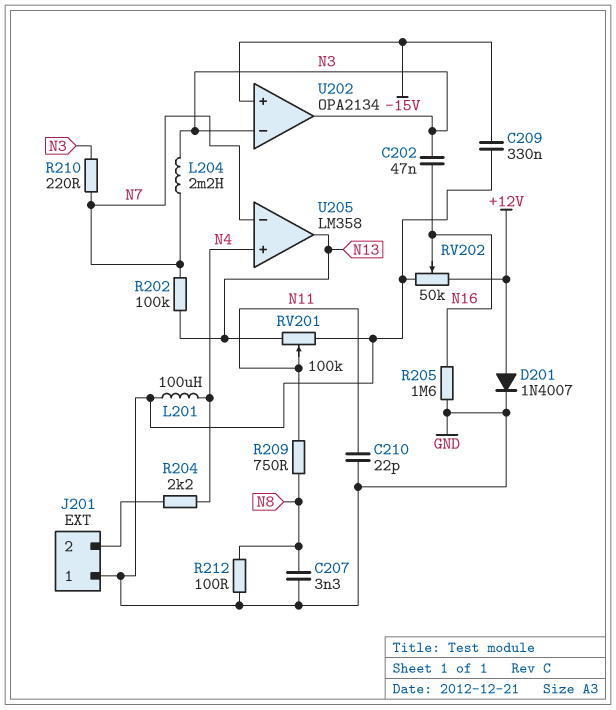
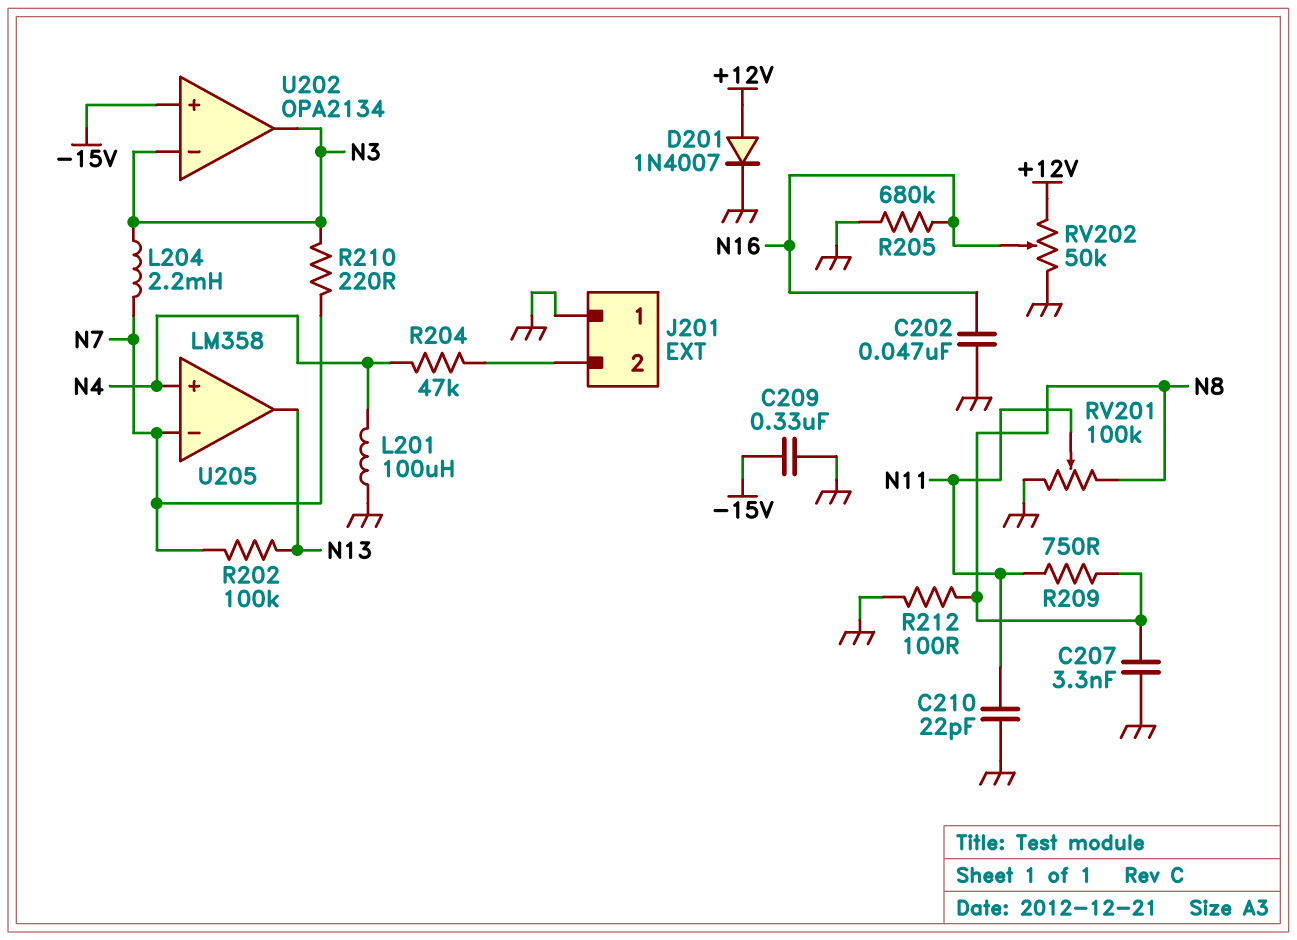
C202: 47nF (N3, N16) -> 47nF (GND, N16)
R204: 2.2k (J201/2, N4) -> 47k (J201/2, N4)
R205: 1.6M (GND, N16) -> 680k (GND, N16)
RV201: 100k (GND, N13, wiper N11) -> 100k (GND, N8, wiper N11)

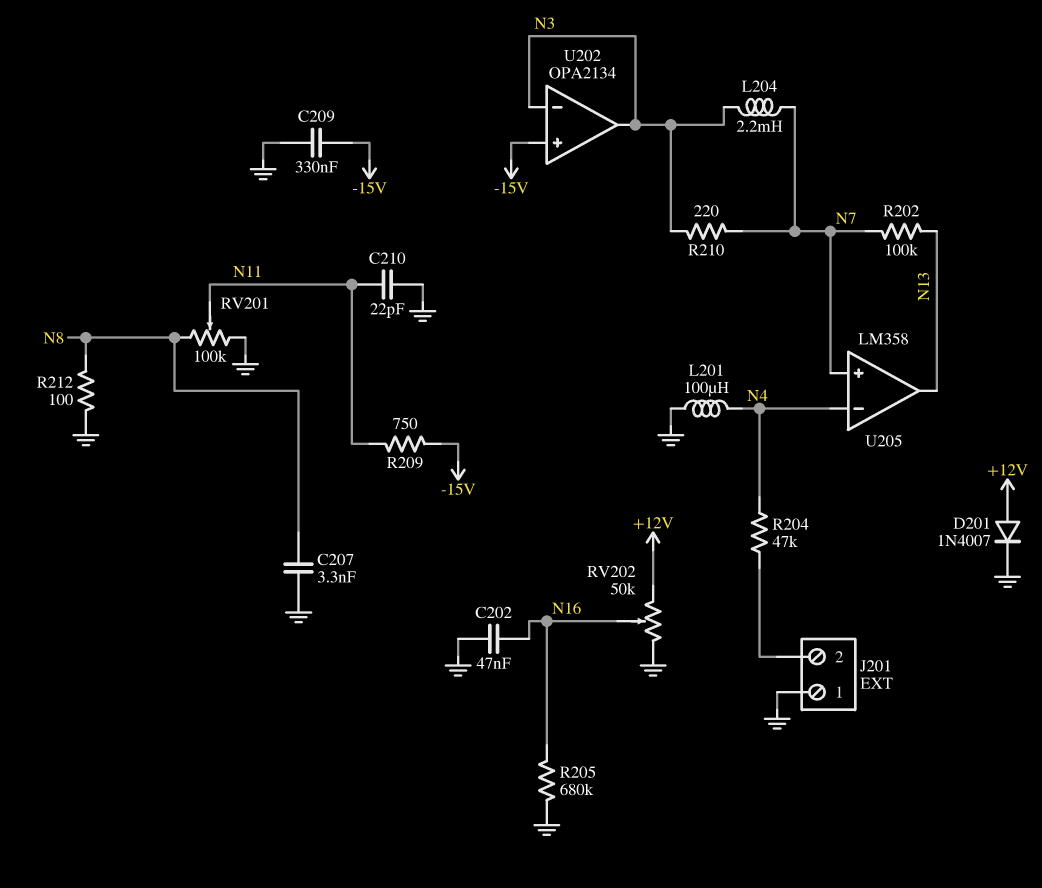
R209: 750 (N8, N11) -> 750 (-15V, N11)
U205 pin in+: N4 -> N7
U205 pin in-: N7 -> N4

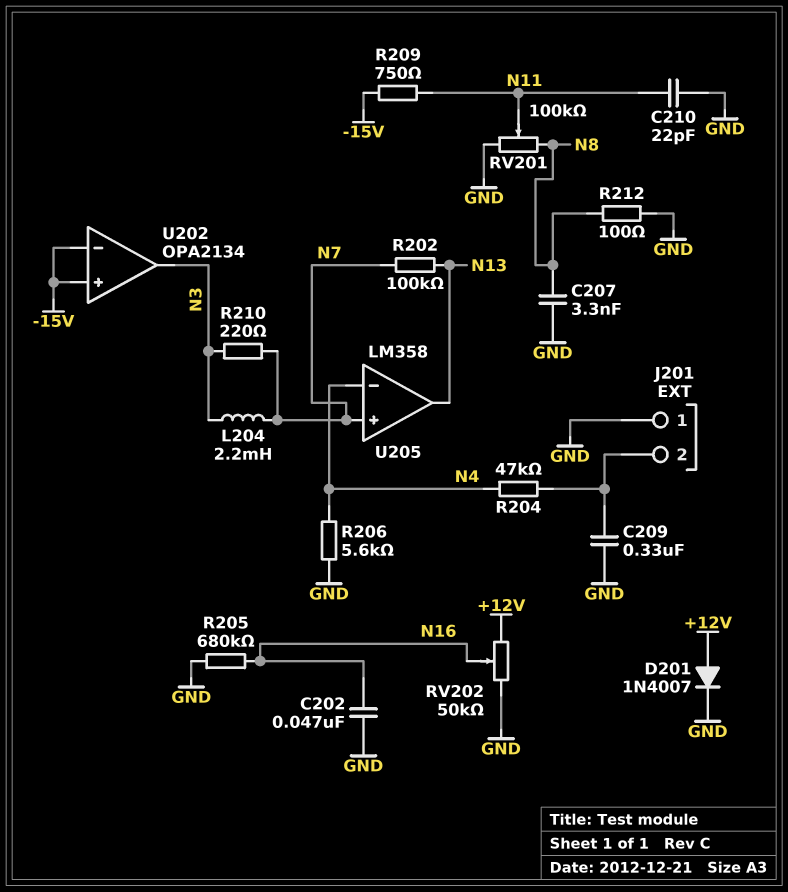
C209: 330nF (-15V, GND) -> 330nF (GND, J201/2)
L201: 100uH (GND, N4) -> none
R206: none -> 5.6k (GND, N4)
U202 pin in-: N3 -> -15V

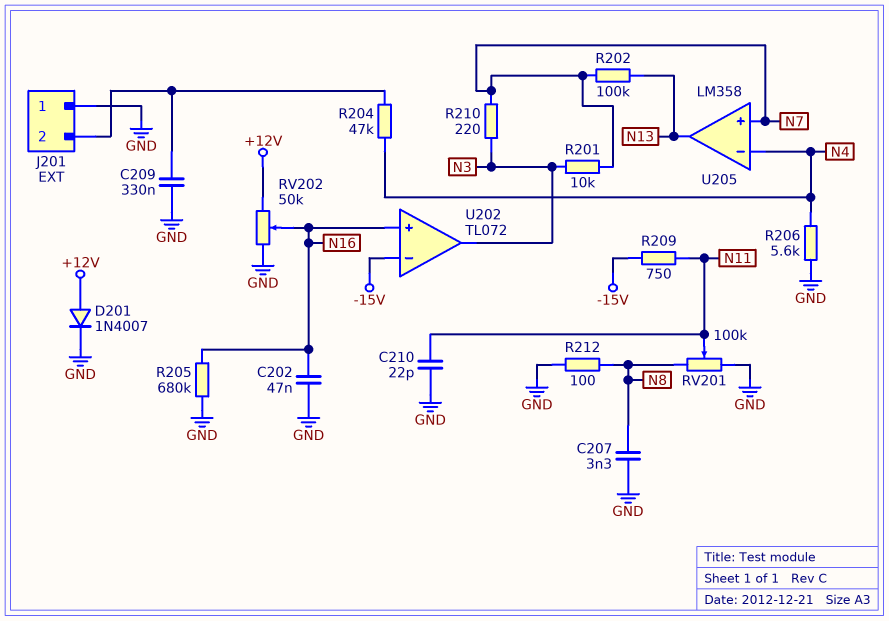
L204: 2.2mH (N3, N7) -> none
R201: none -> 10k (N3, N7)
U202: OPA2134 -> TL072
U202 pin in+: -15V -> N16

